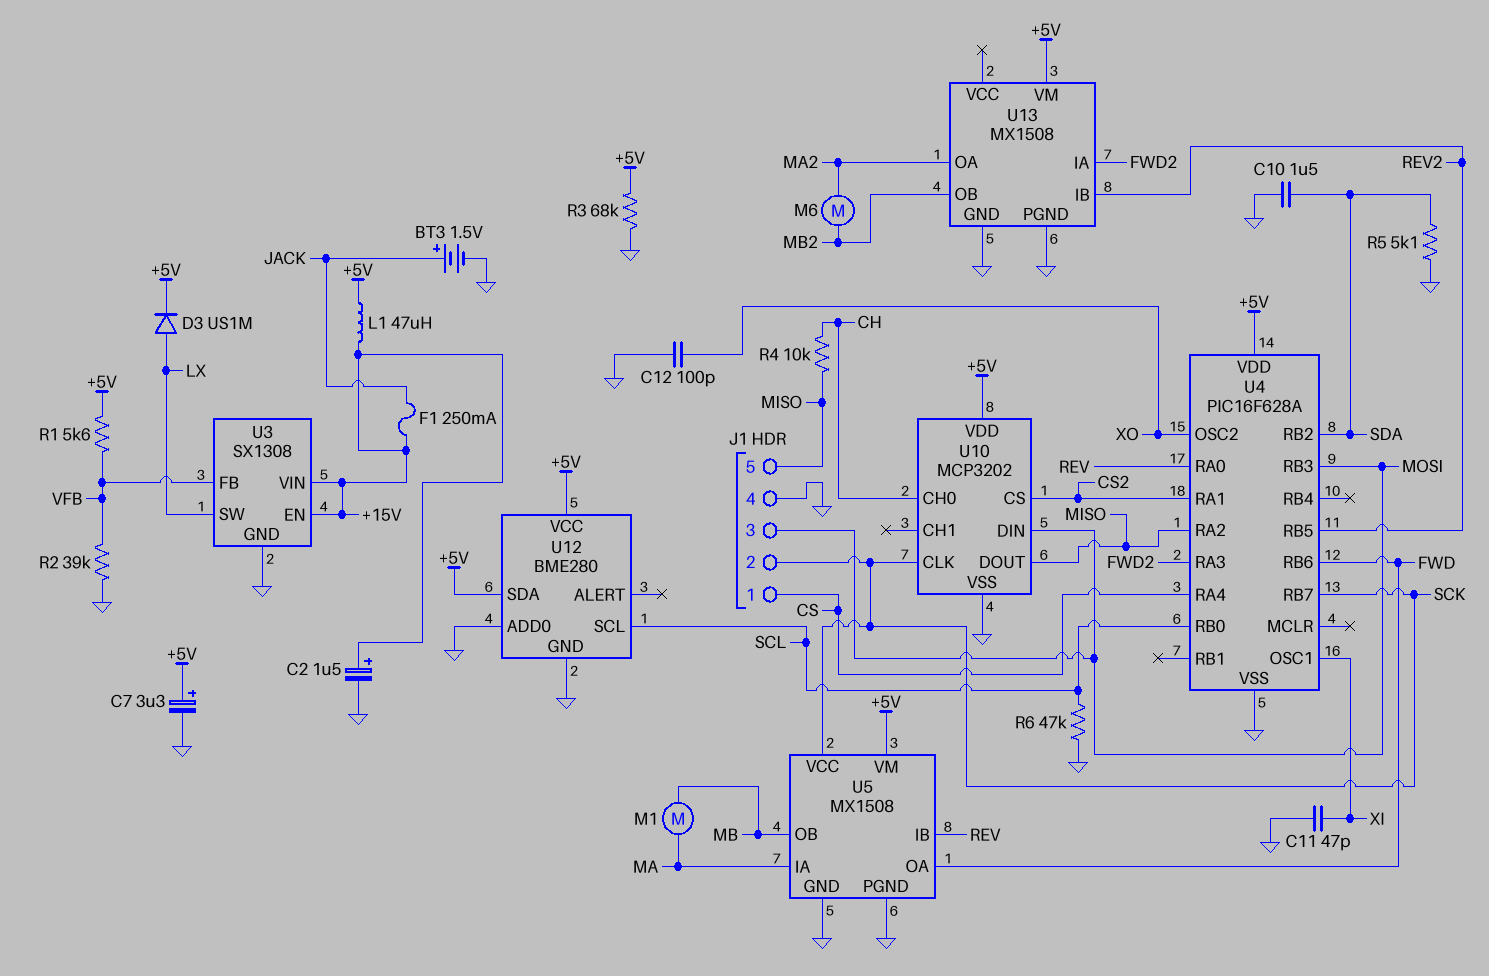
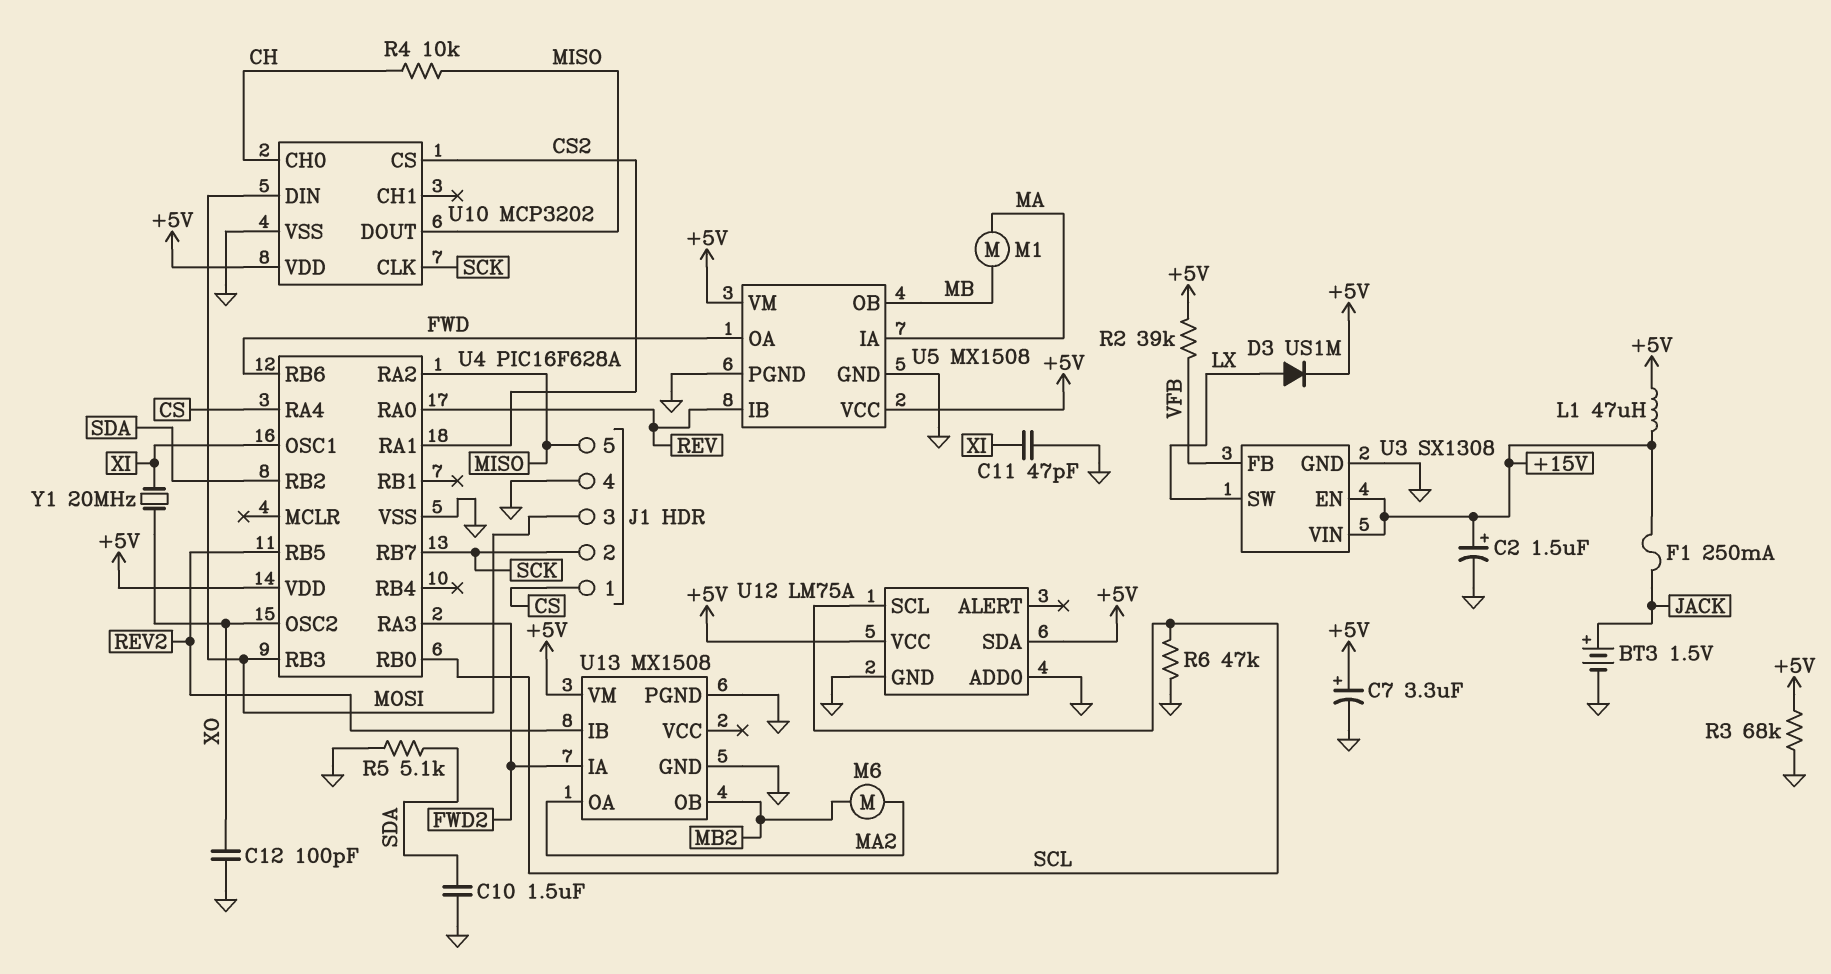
R1: 5.6k (+5V, VFB) -> none
R2: 39k (GND, VFB) -> 39k (+5V, VFB)
U5 pin VCC: SCK -> +5V
U12: BME280 -> LM75A
Y1: none -> 20MHz (XI, XO)

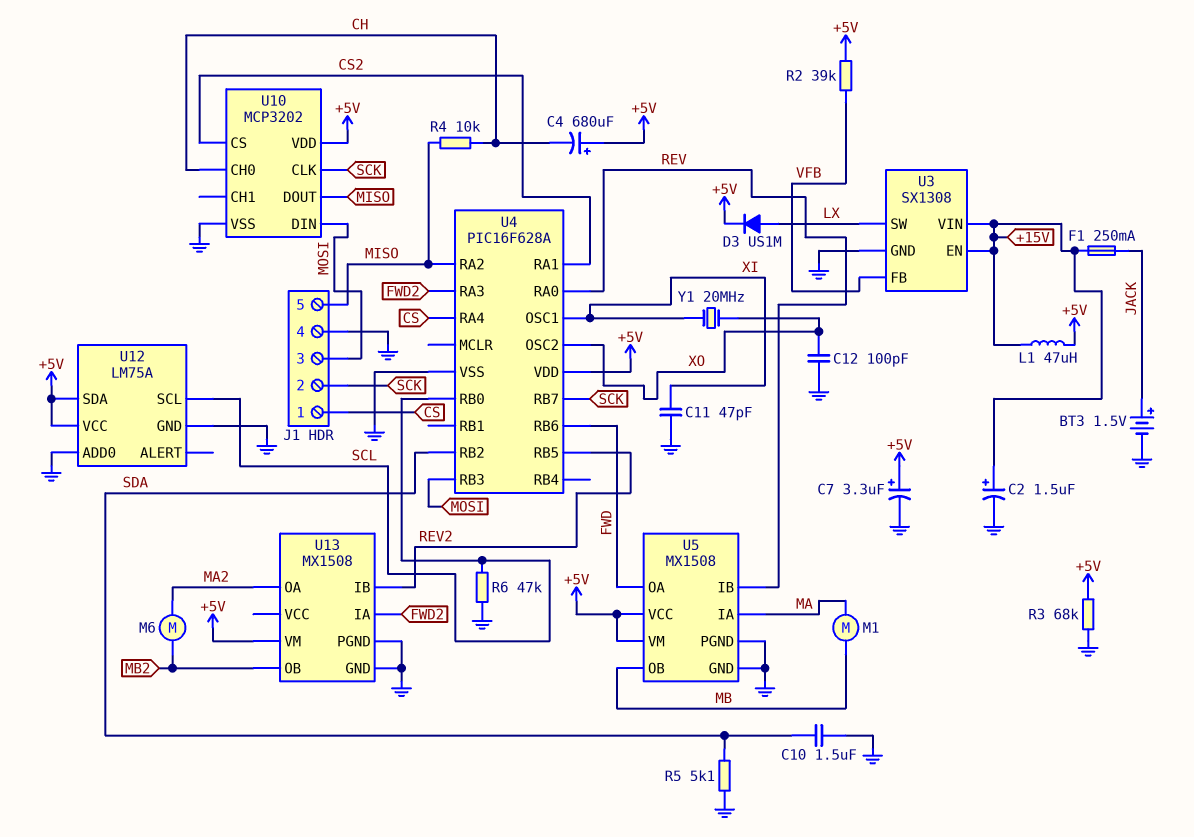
C4: none -> 680uF (plus +5V, minus CH)

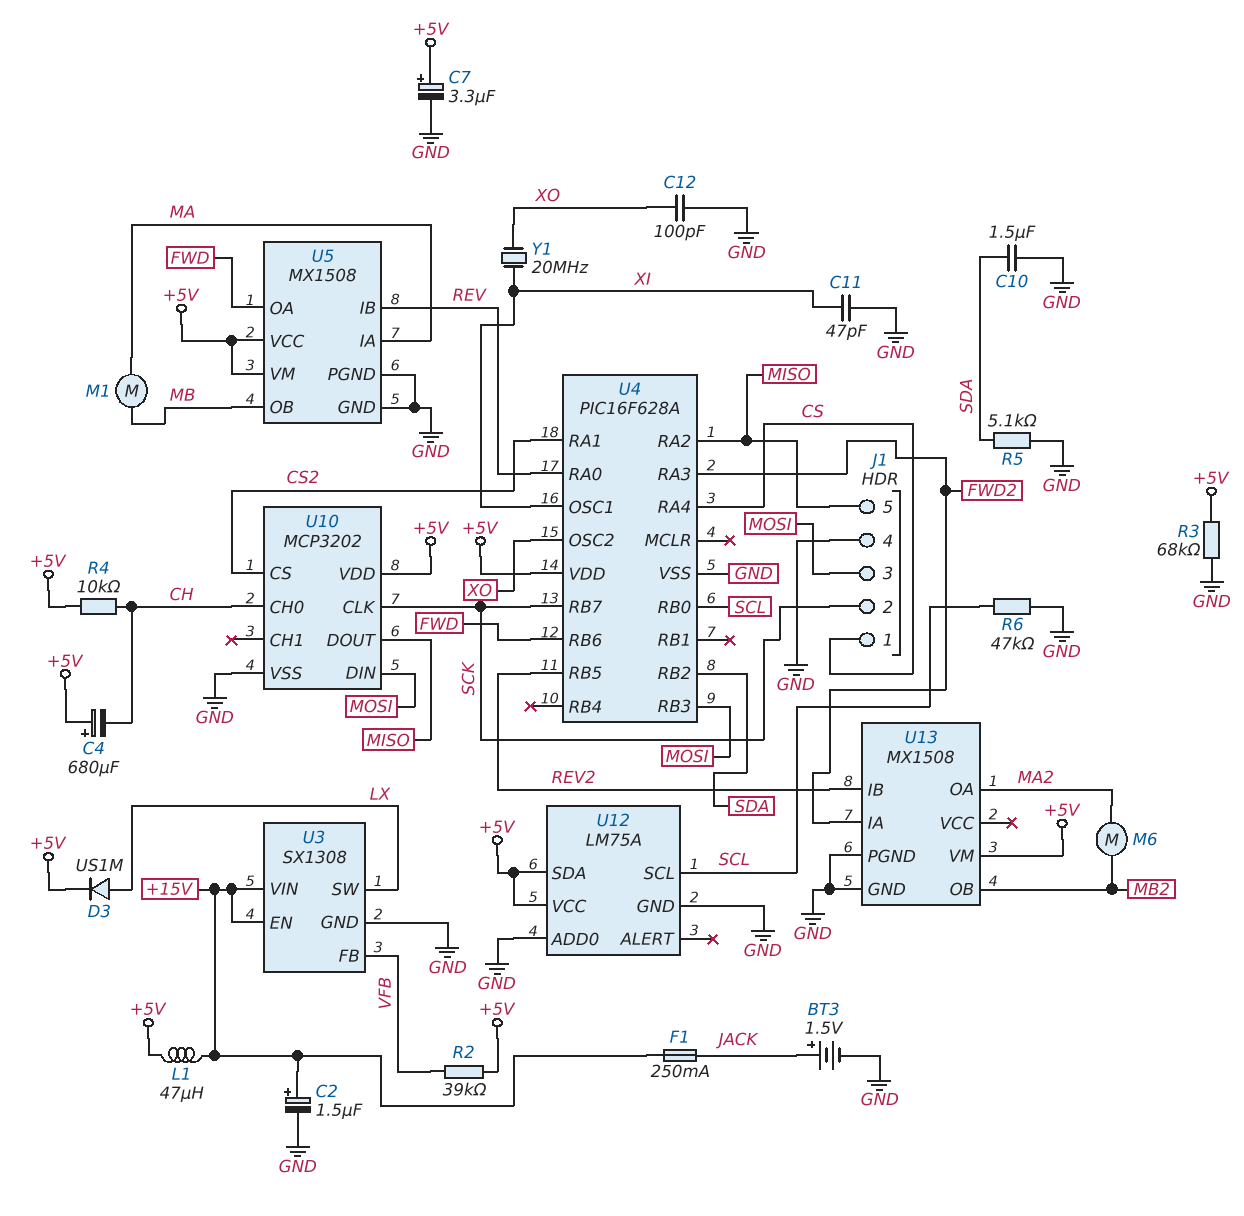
R4: 10k (CH, MISO) -> 10k (+5V, CH)

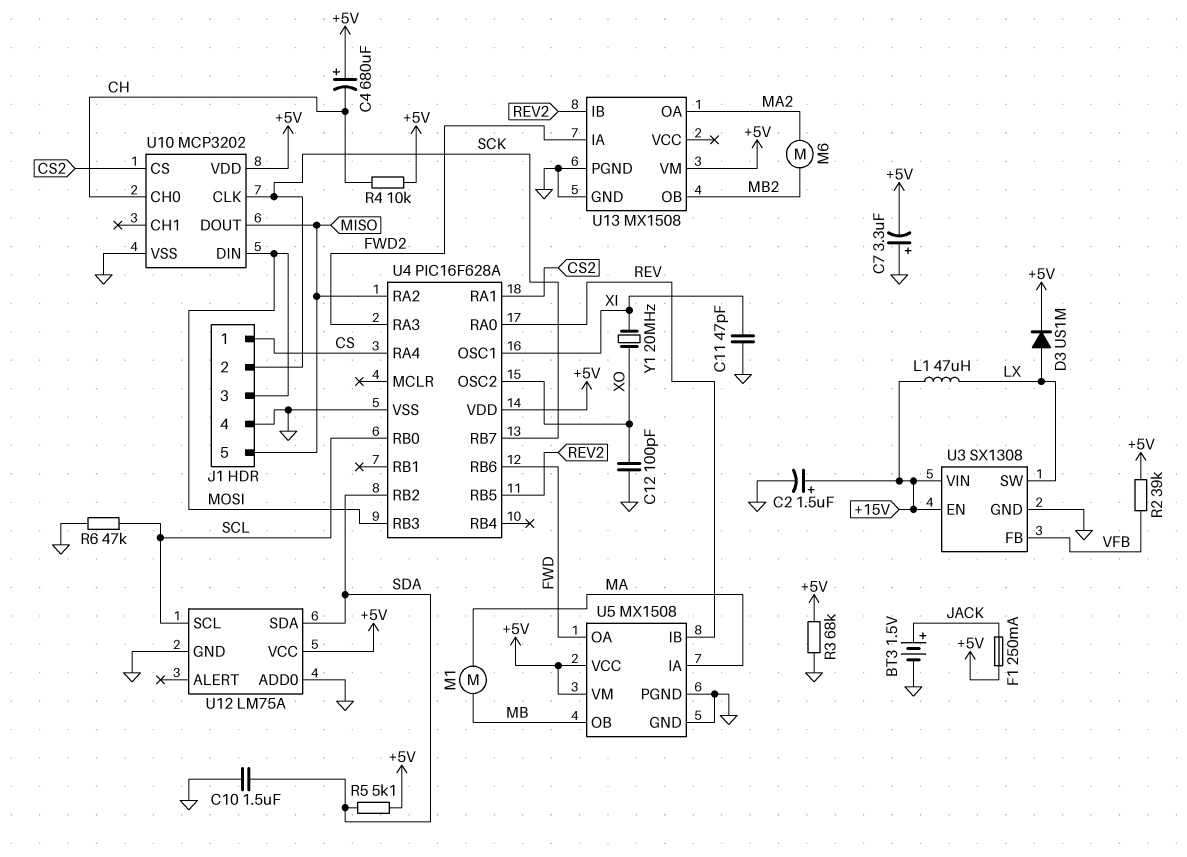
C7: 3.3uF (plus +5V, minus GND) -> 3.3uF (plus GND, minus +5V)
F1: 250mA (+15V, JACK) -> 250mA (+5V, JACK)
L1: 47uH (+5V, +15V) -> 47uH (+15V, LX)
R5: 5.1k (GND, SDA) -> 5.1k (+5V, SDA)
U12 pin SDA: +5V -> SDA

